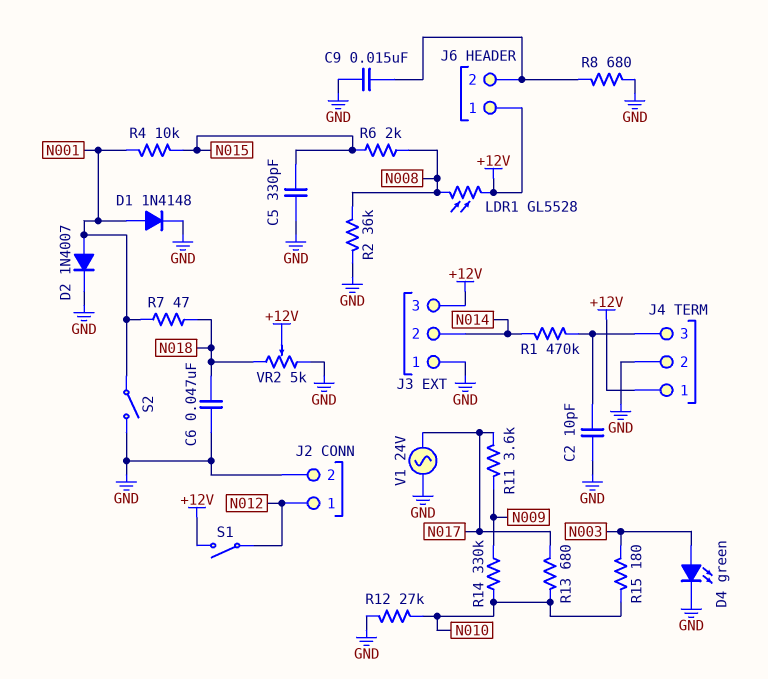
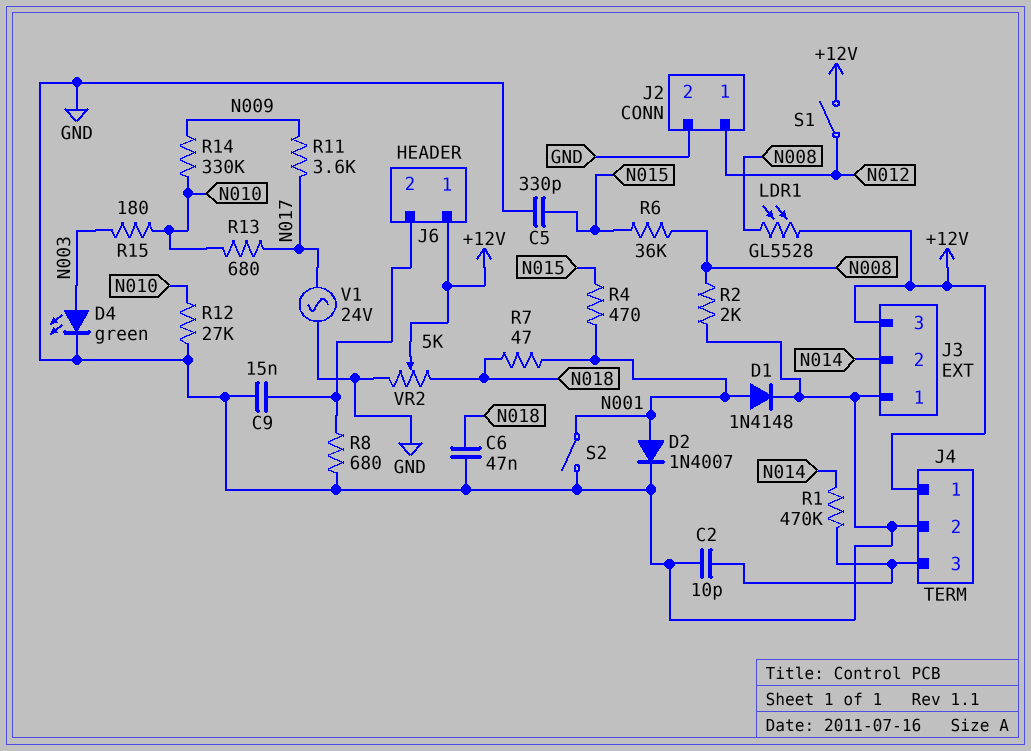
R2: 36k (GND, N008) -> 2k (GND, N008)
R4: 10k (N001, N015) -> 470 (N001, N015)
R6: 2k (N008, N015) -> 36k (N008, N015)

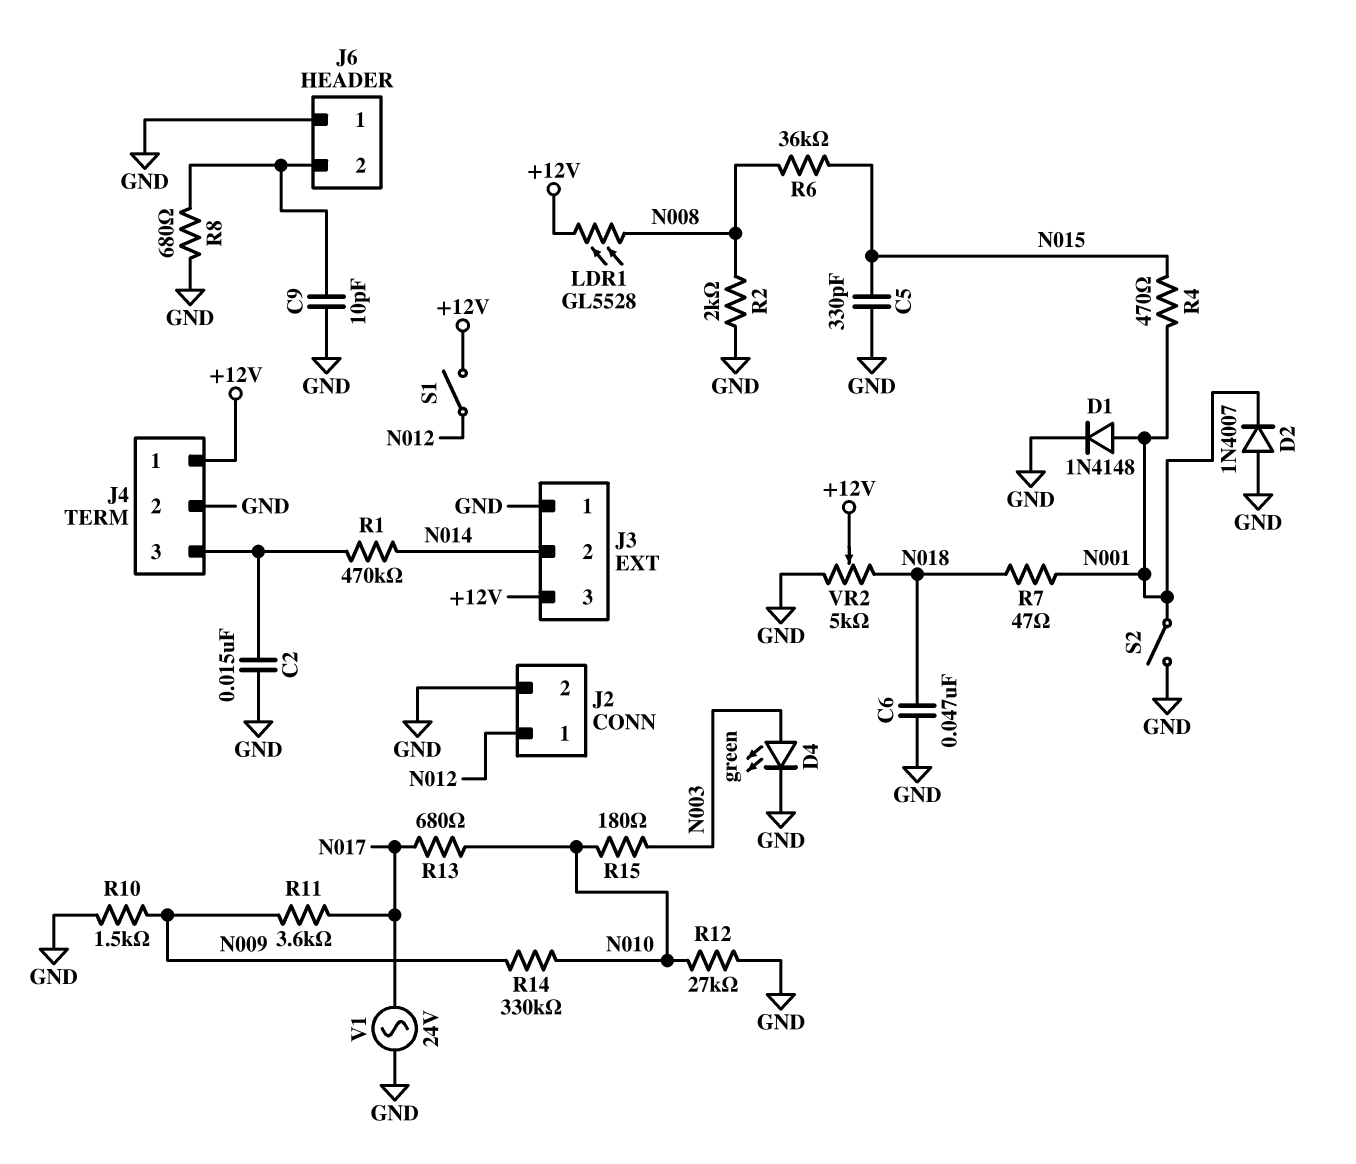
C2: 10pF (GND, J4/3) -> 15nF (GND, J4/3)
C9: 15nF (GND, J6/2) -> 10pF (GND, J6/2)
D2: diode 1N4007 (A N001, K GND) -> diode 1N4007 (A GND, K N001)
J6 pin 1: +12V -> GND
R10: none -> 1.5k (GND, N009)

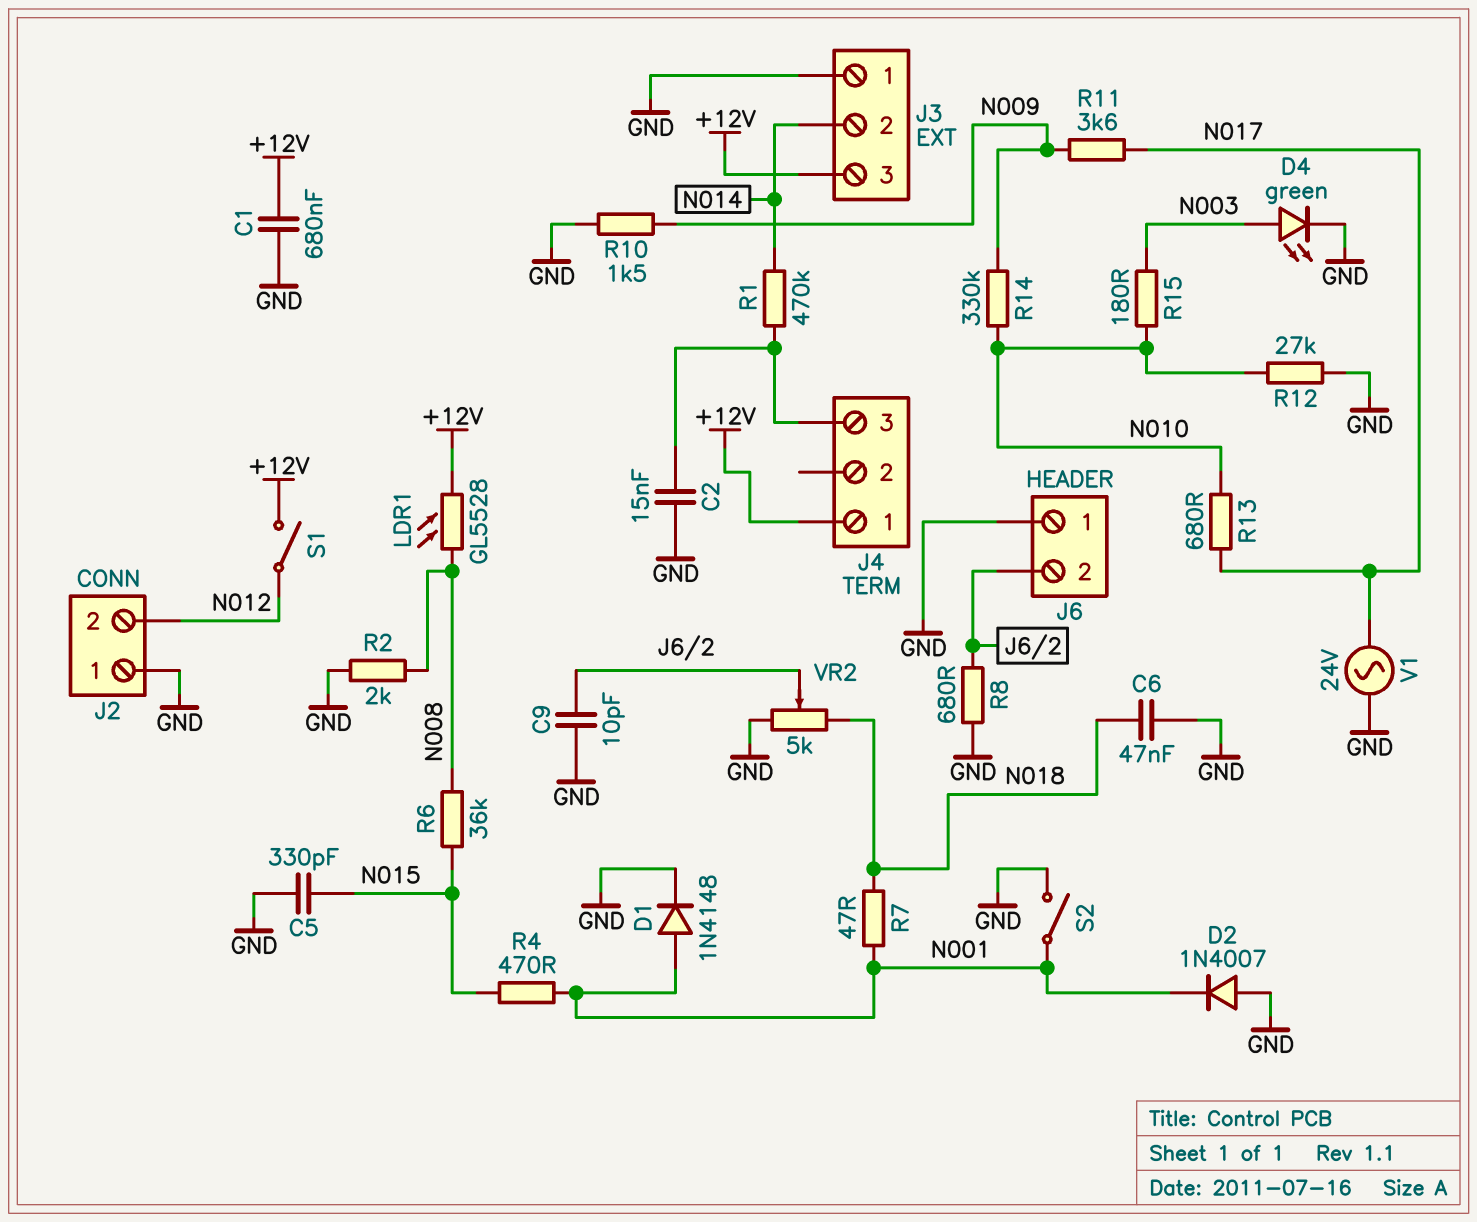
C1: none -> 680nF (+12V, GND)
J2 pin 1: N012 -> GND
J2 pin 2: GND -> N012
J4 pin 2: GND -> none
VR2: 5k (GND, N018, wiper +12V) -> 5k (GND, N018, wiper J6/2)

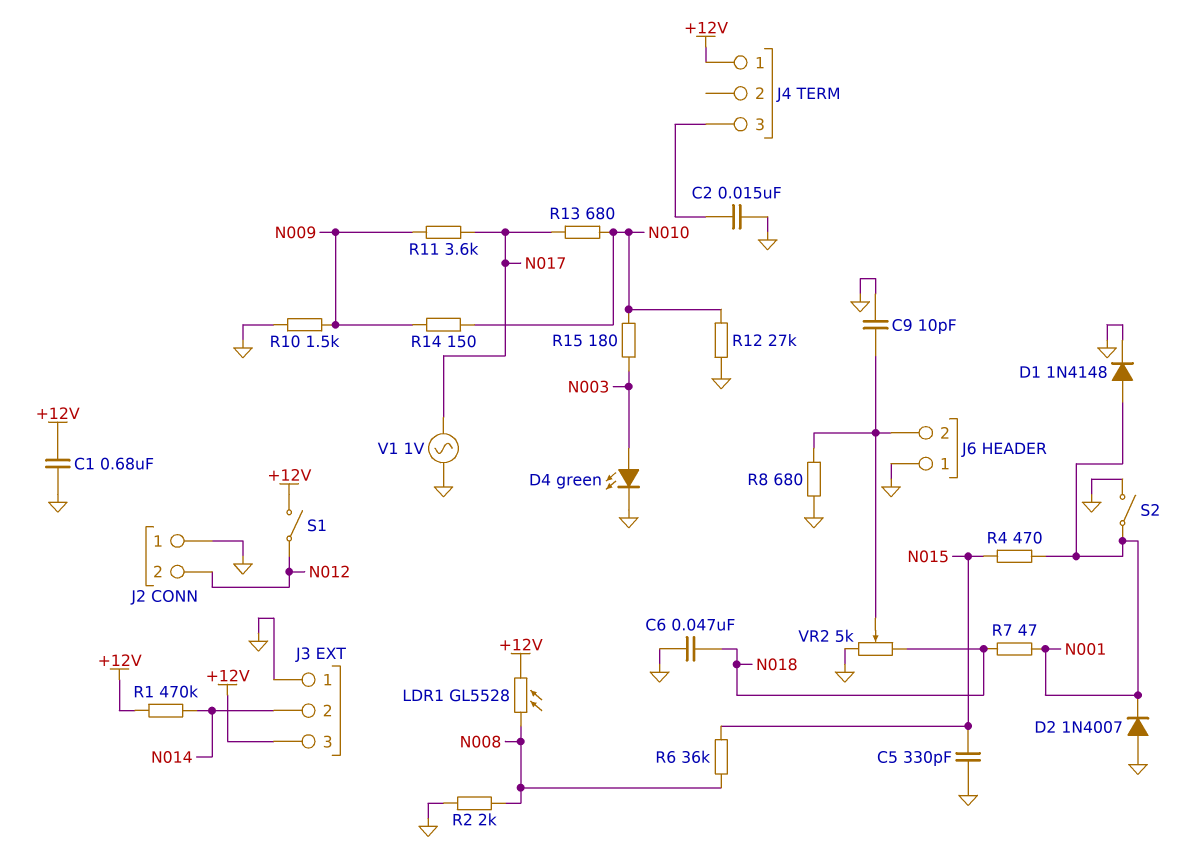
R1: 470k (J4/3, N014) -> 470k (+12V, N014)
R14: 330k (N009, N010) -> 150 (N009, N010)
V1: AC 24V (GND, N017) -> AC 1V (GND, N017)

